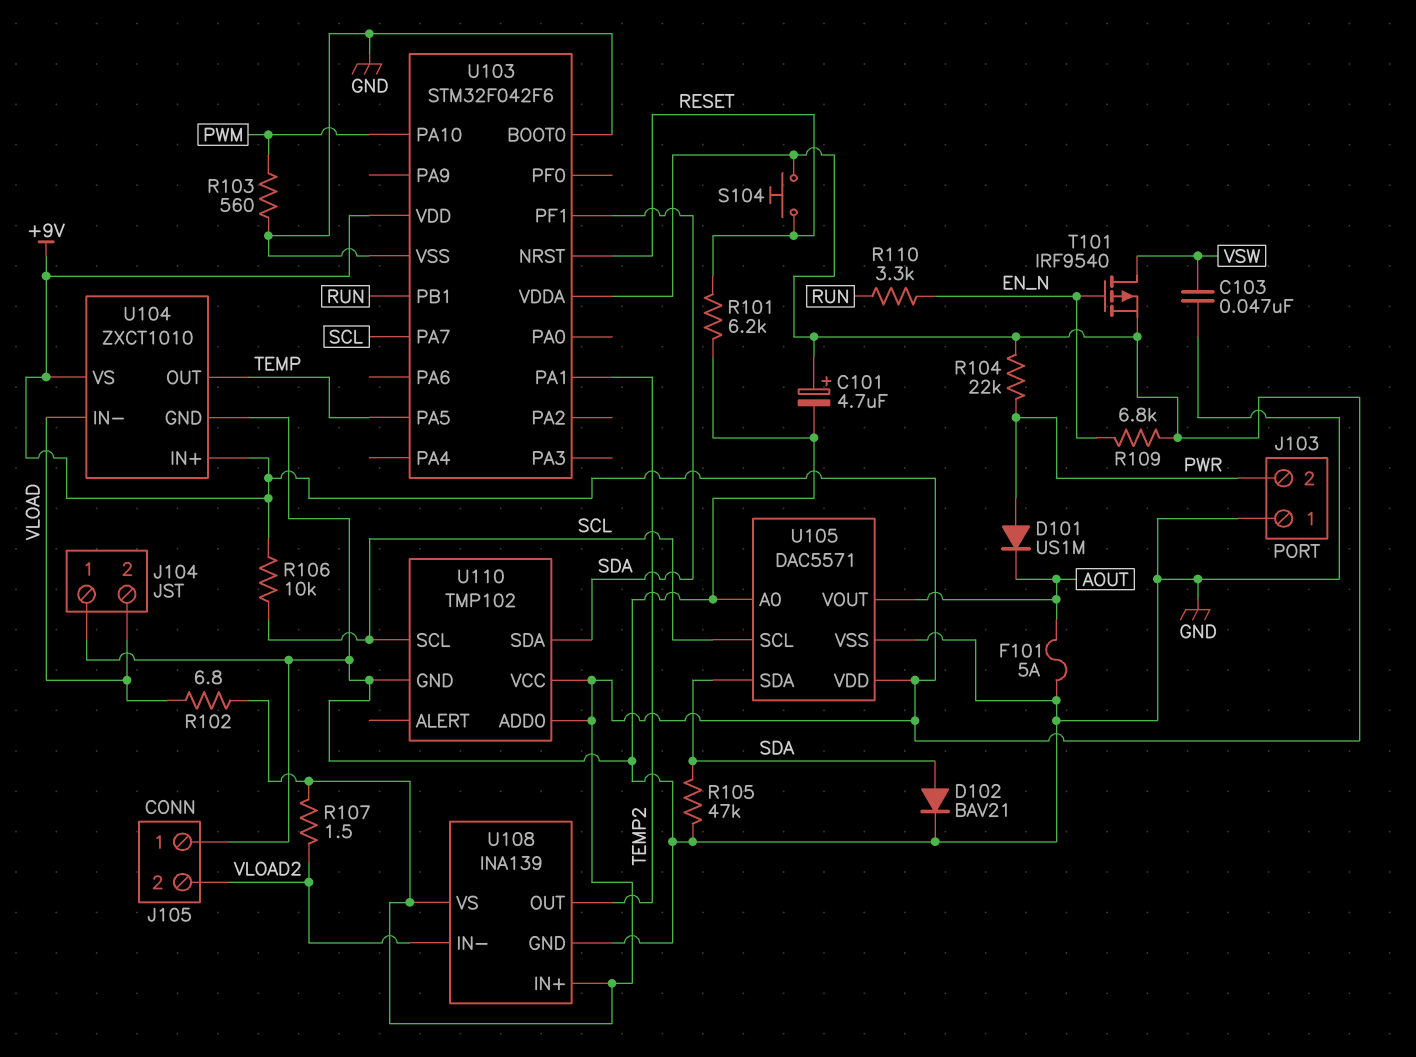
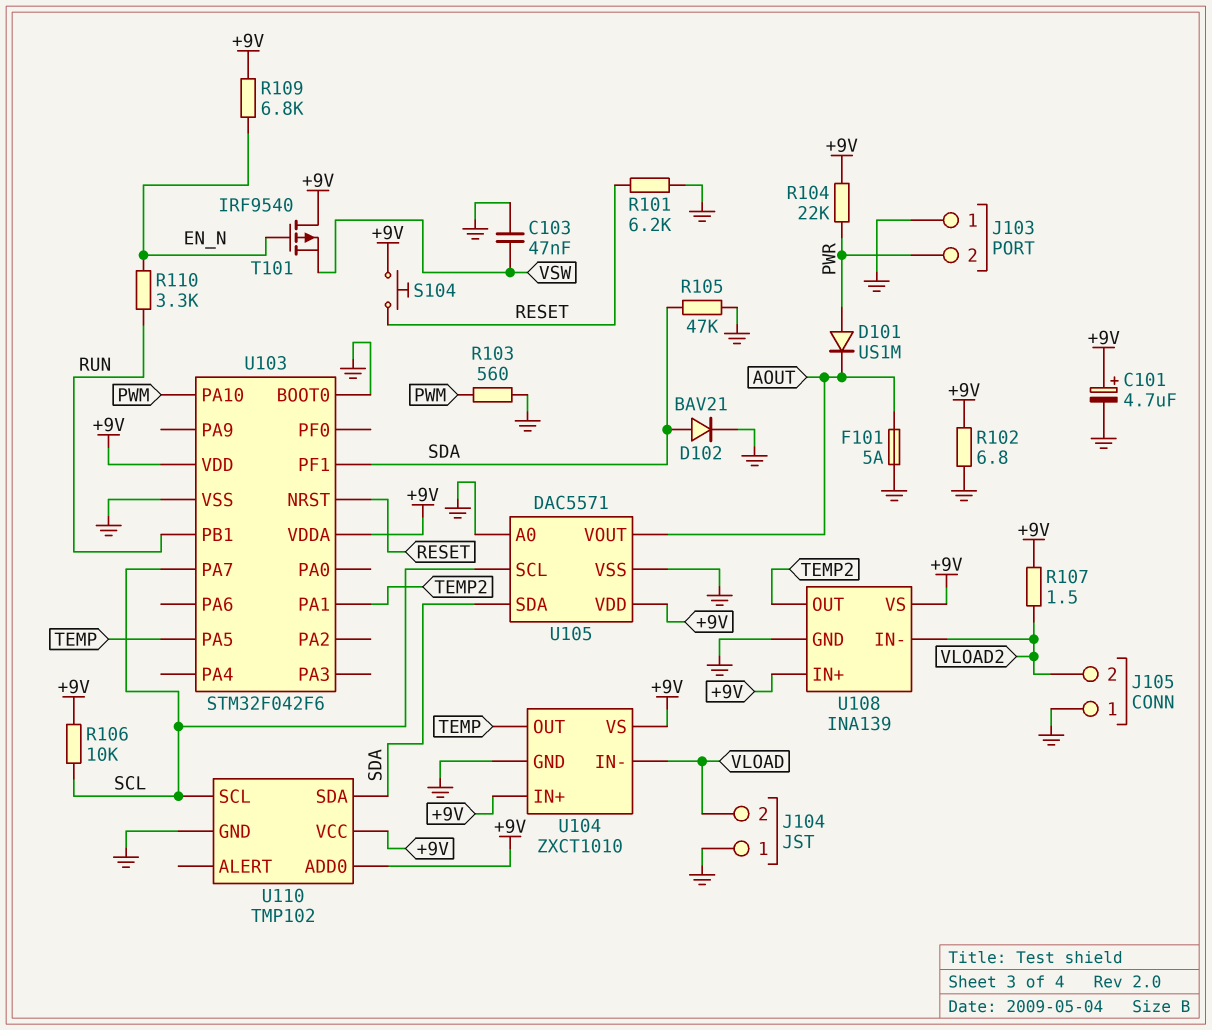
R102: 6.8 (+9V, VLOAD) -> 6.8 (+9V, GND)
T101: PMOS IRF9540 (G EN_N, D VSW, S +9V) -> PMOS IRF9540 (G EN_N, D +9V, S VSW)

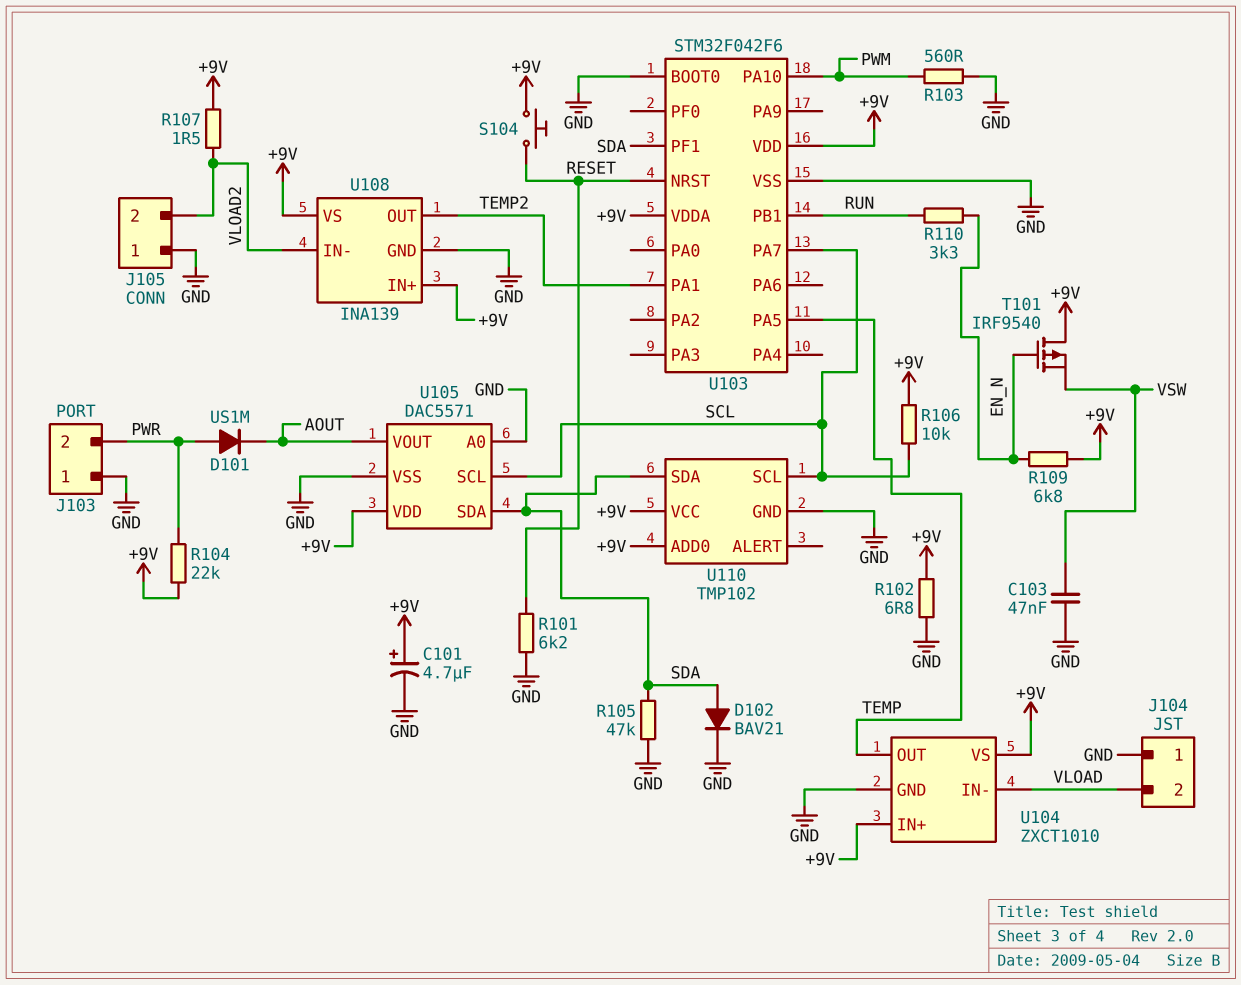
F101: 5A (AOUT, GND) -> none

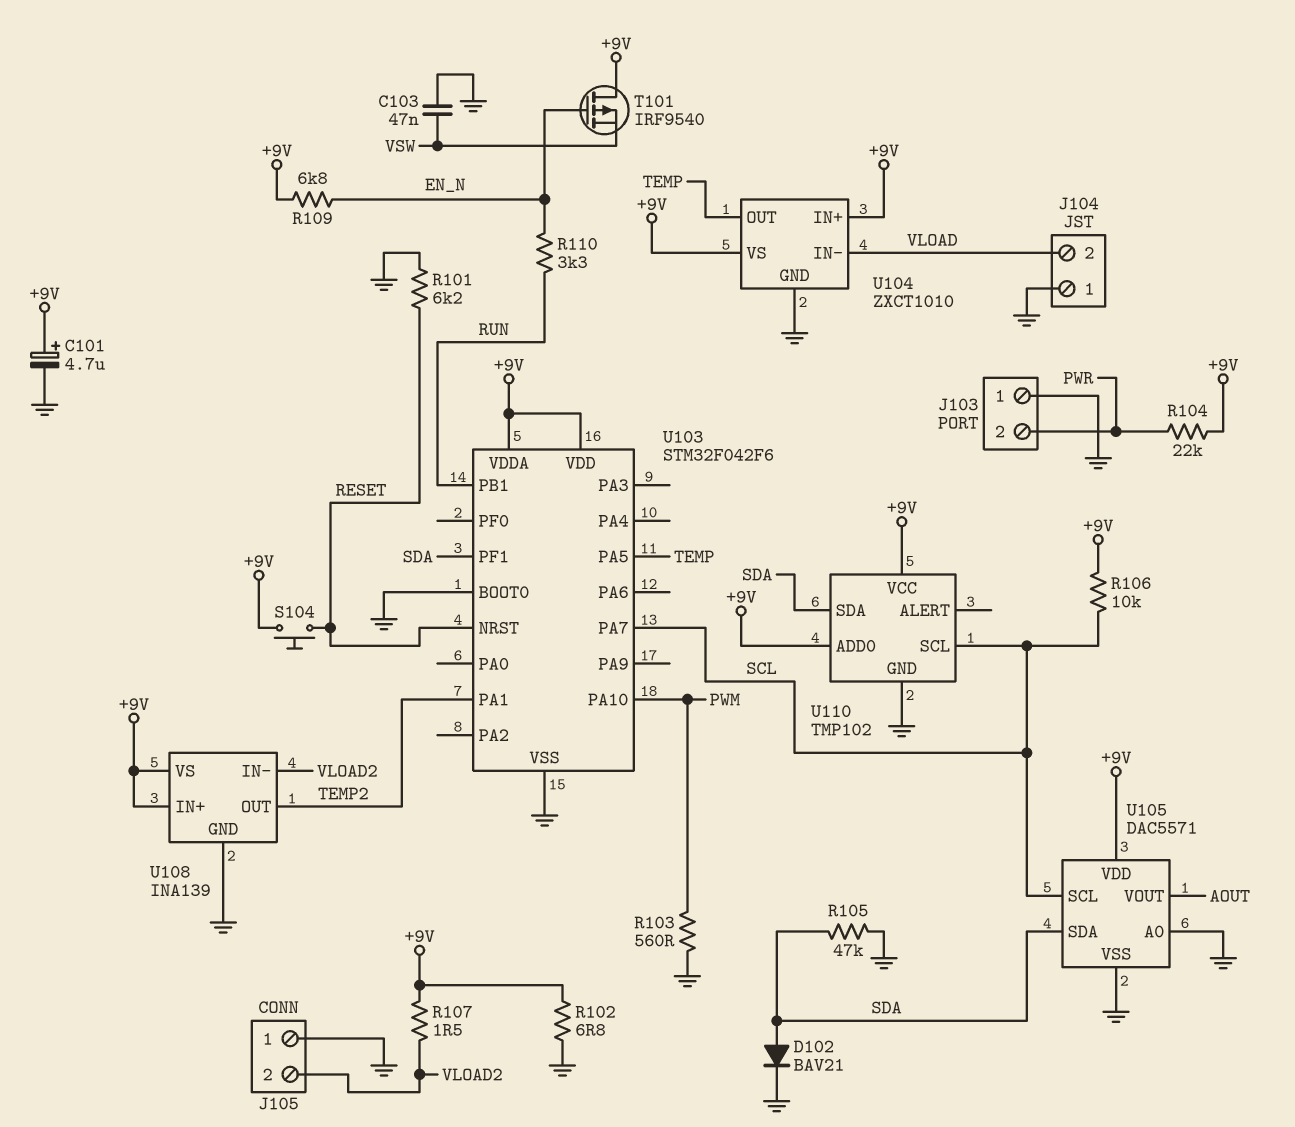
D101: diode US1M (A PWR, K AOUT) -> none

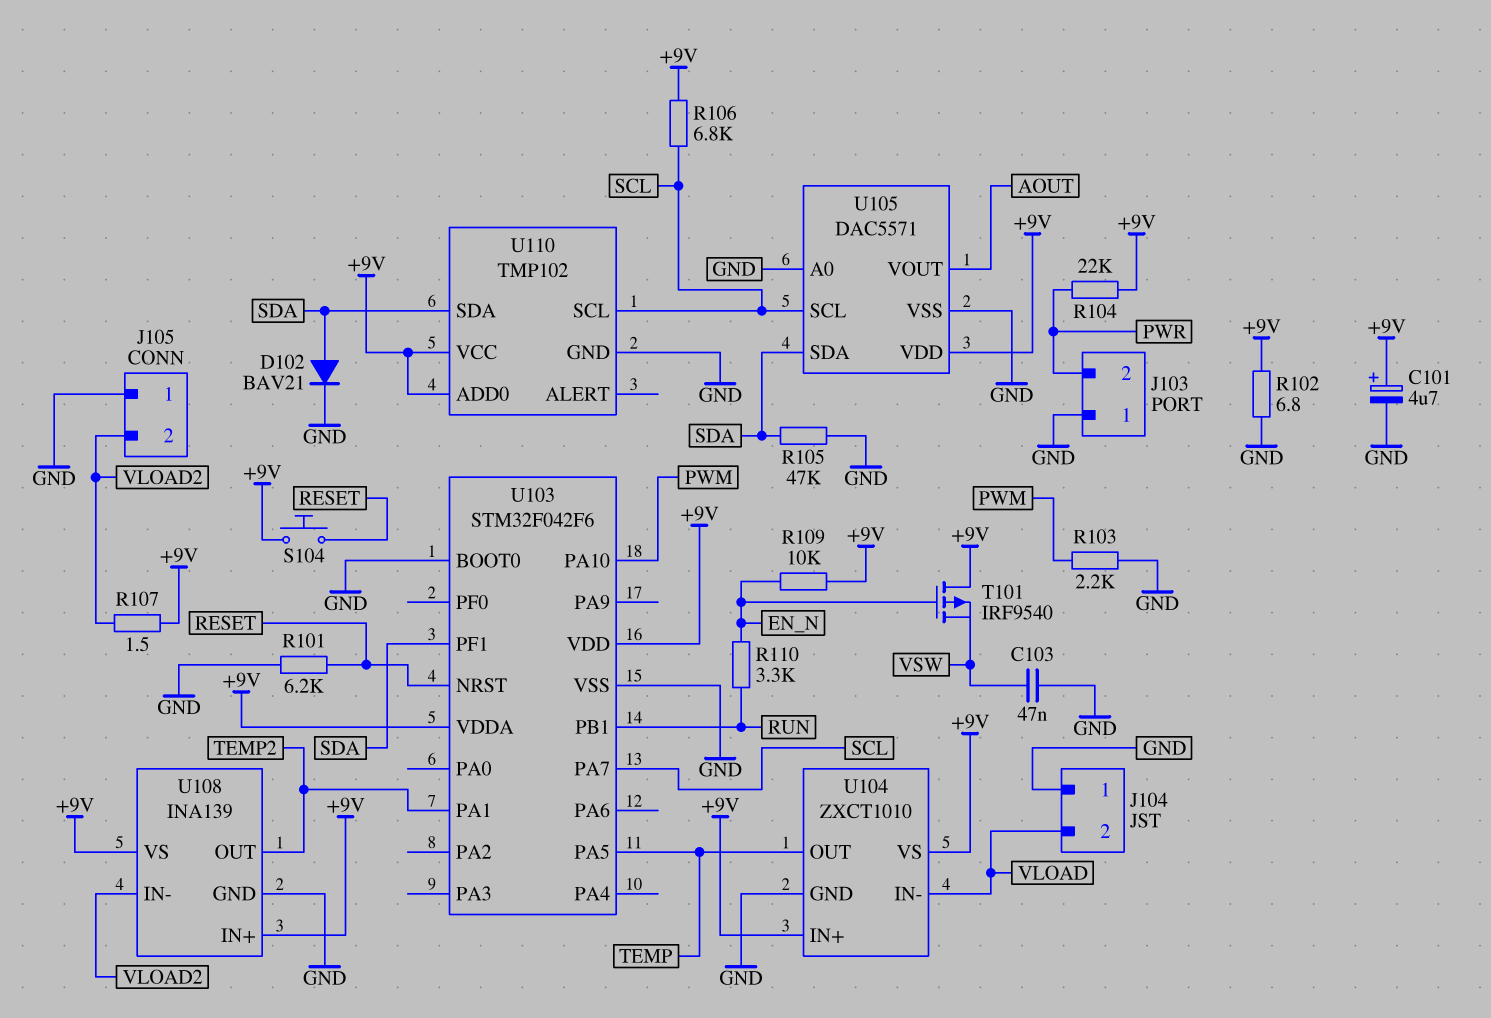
R103: 560 (GND, PWM) -> 2.2k (GND, PWM)
R106: 10k (+9V, SCL) -> 6.8k (+9V, SCL)
R109: 6.8k (+9V, EN_N) -> 10k (+9V, EN_N)

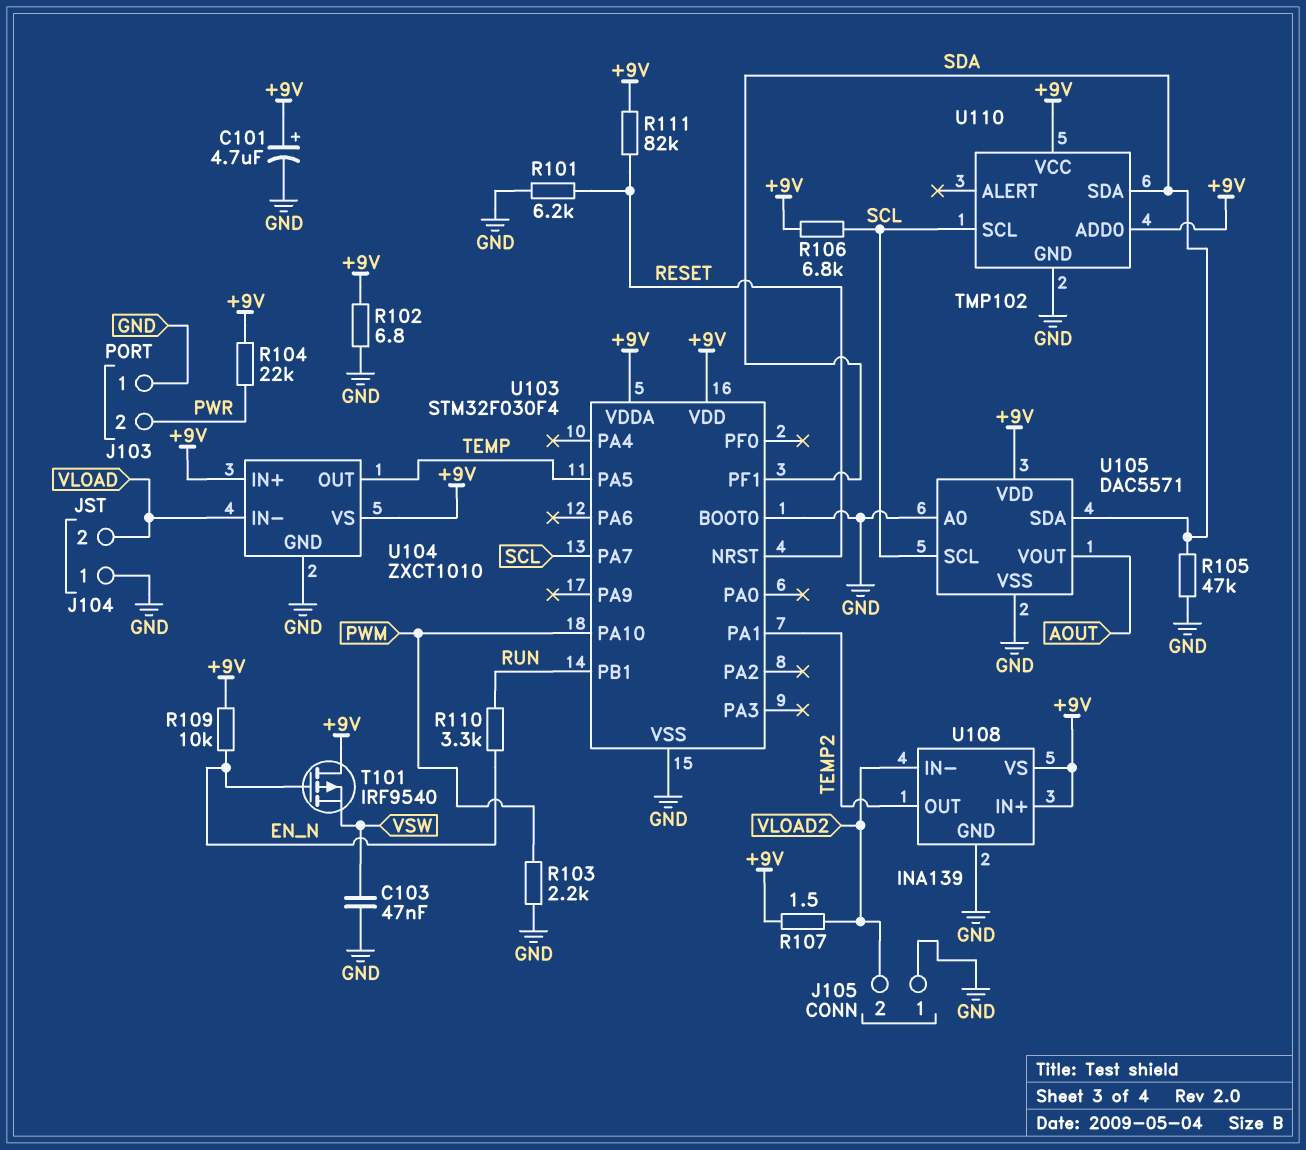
D102: diode BAV21 (A SDA, K GND) -> none
R111: none -> 82k (+9V, RESET)
S104: button (+9V, RESET) -> none
U103: STM32F042F6 -> STM32F030F4

